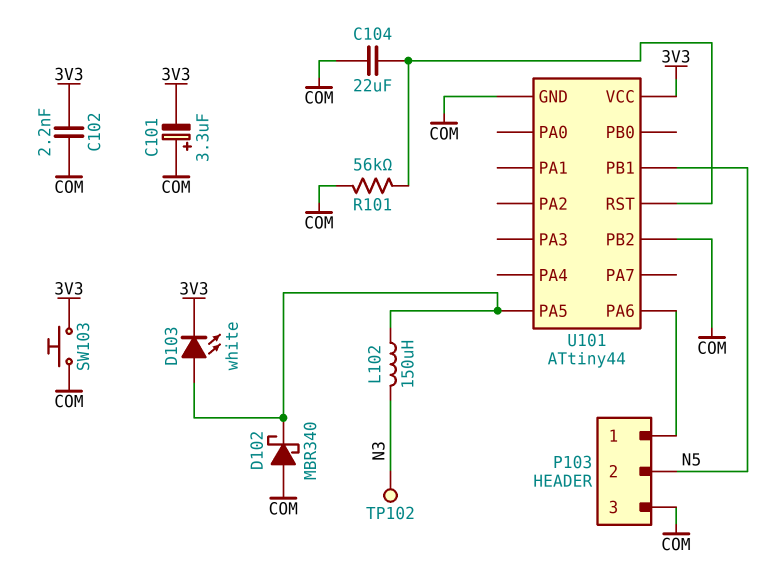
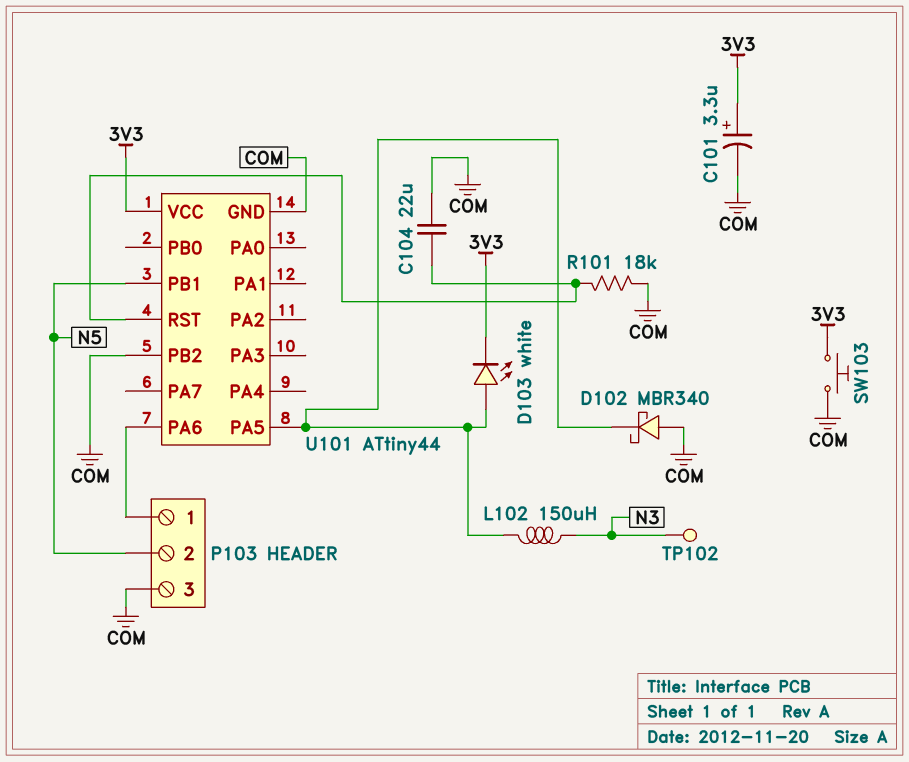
C101: 3.3uF (plus COM, minus 3V3) -> 3.3uF (plus 3V3, minus COM)
C102: 2.2nF (3V3, COM) -> none
R101: 56k (COM, U101/RST) -> 18k (COM, U101/RST)

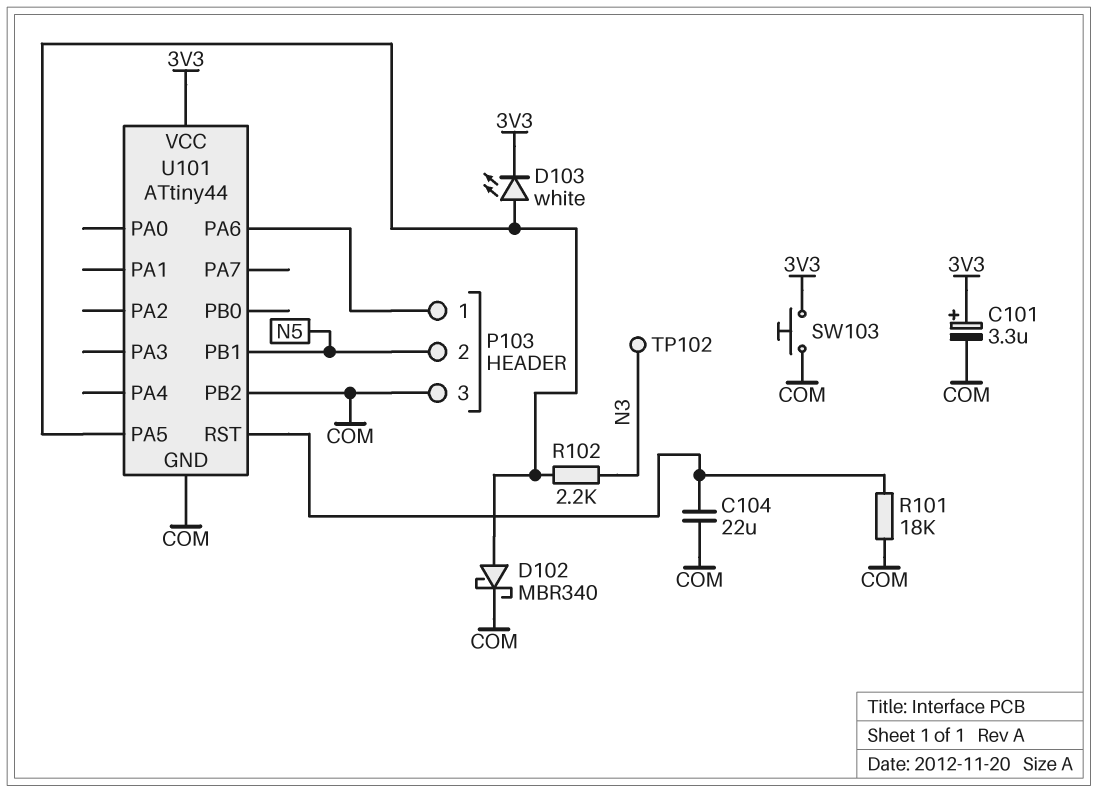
D102: schottky MBR340 (A COM, K U101/PA5) -> schottky MBR340 (A U101/PA5, K COM)
L102: 150uH (N3, U101/PA5) -> none
R102: none -> 2.2k (N3, U101/PA5)

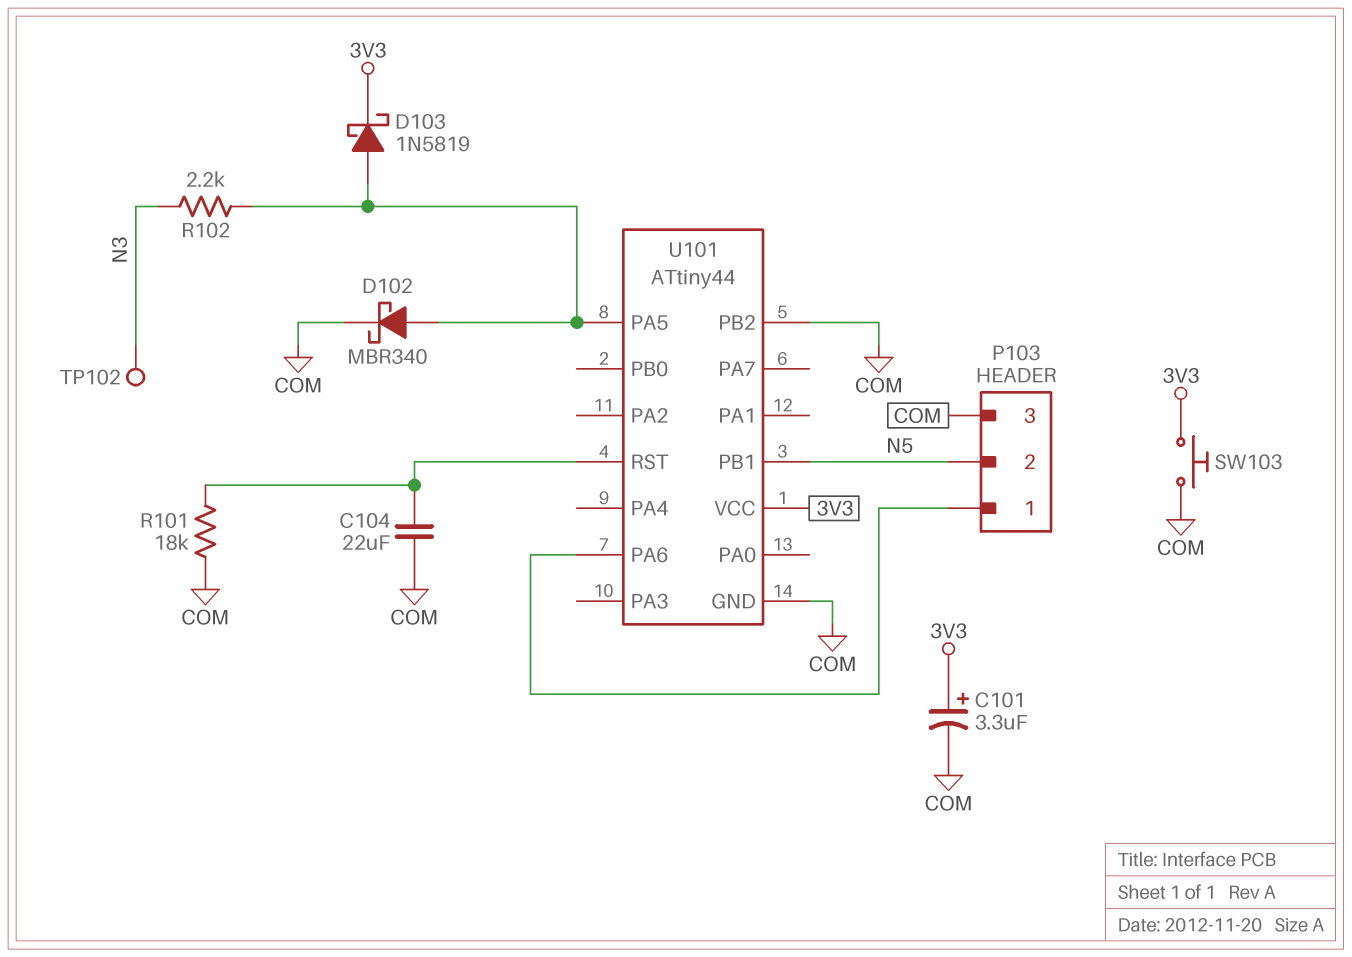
D103: LED white (A U101/PA5, K 3V3) -> schottky 1N5819 (A U101/PA5, K 3V3)

